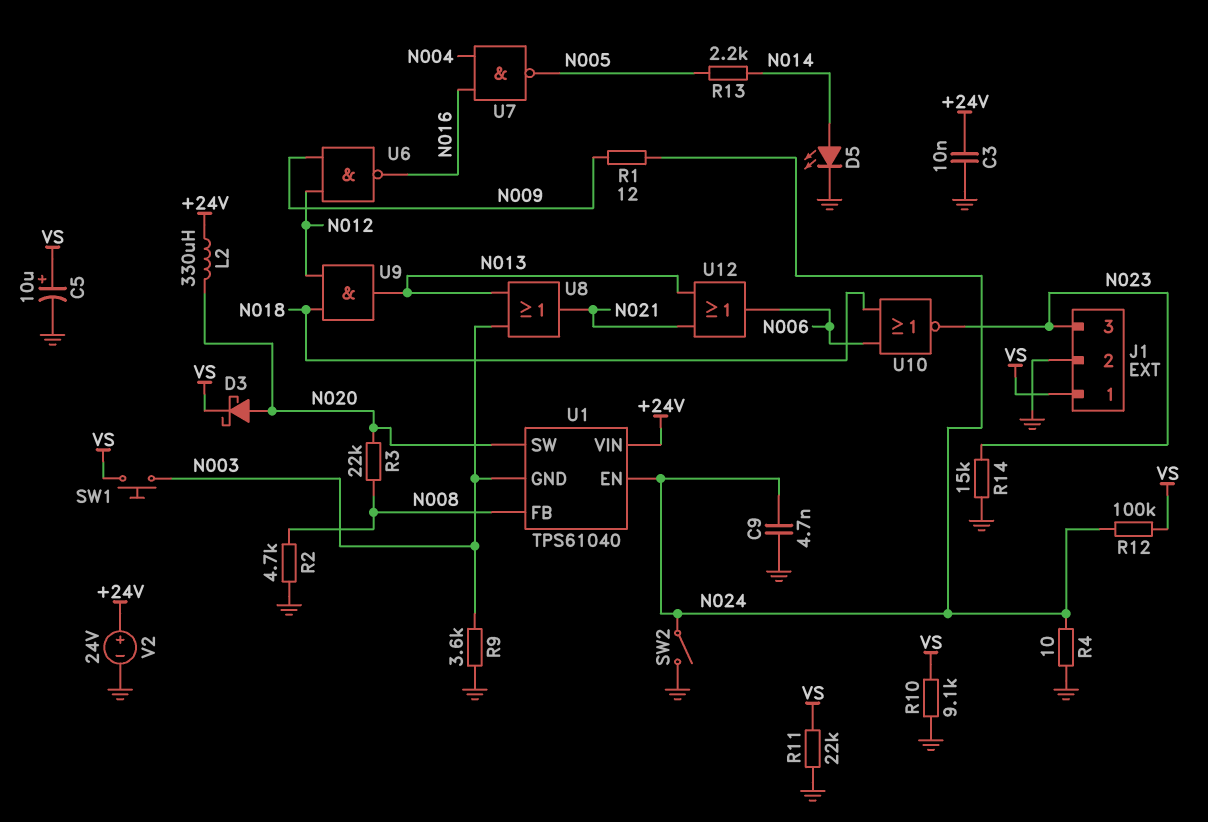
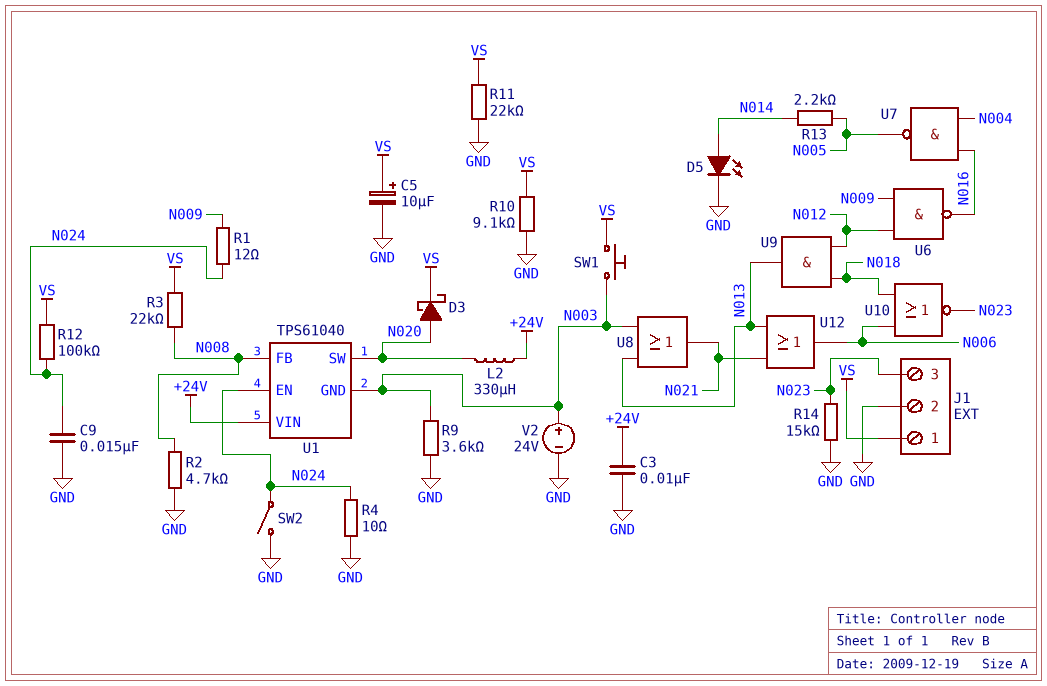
C9: 4.7nF (GND, N024) -> 15nF (GND, N024)
R3: 22k (N008, N020) -> 22k (N008, VS)
V2: 24V (plus +24V, minus GND) -> 24V (plus N003, minus GND)

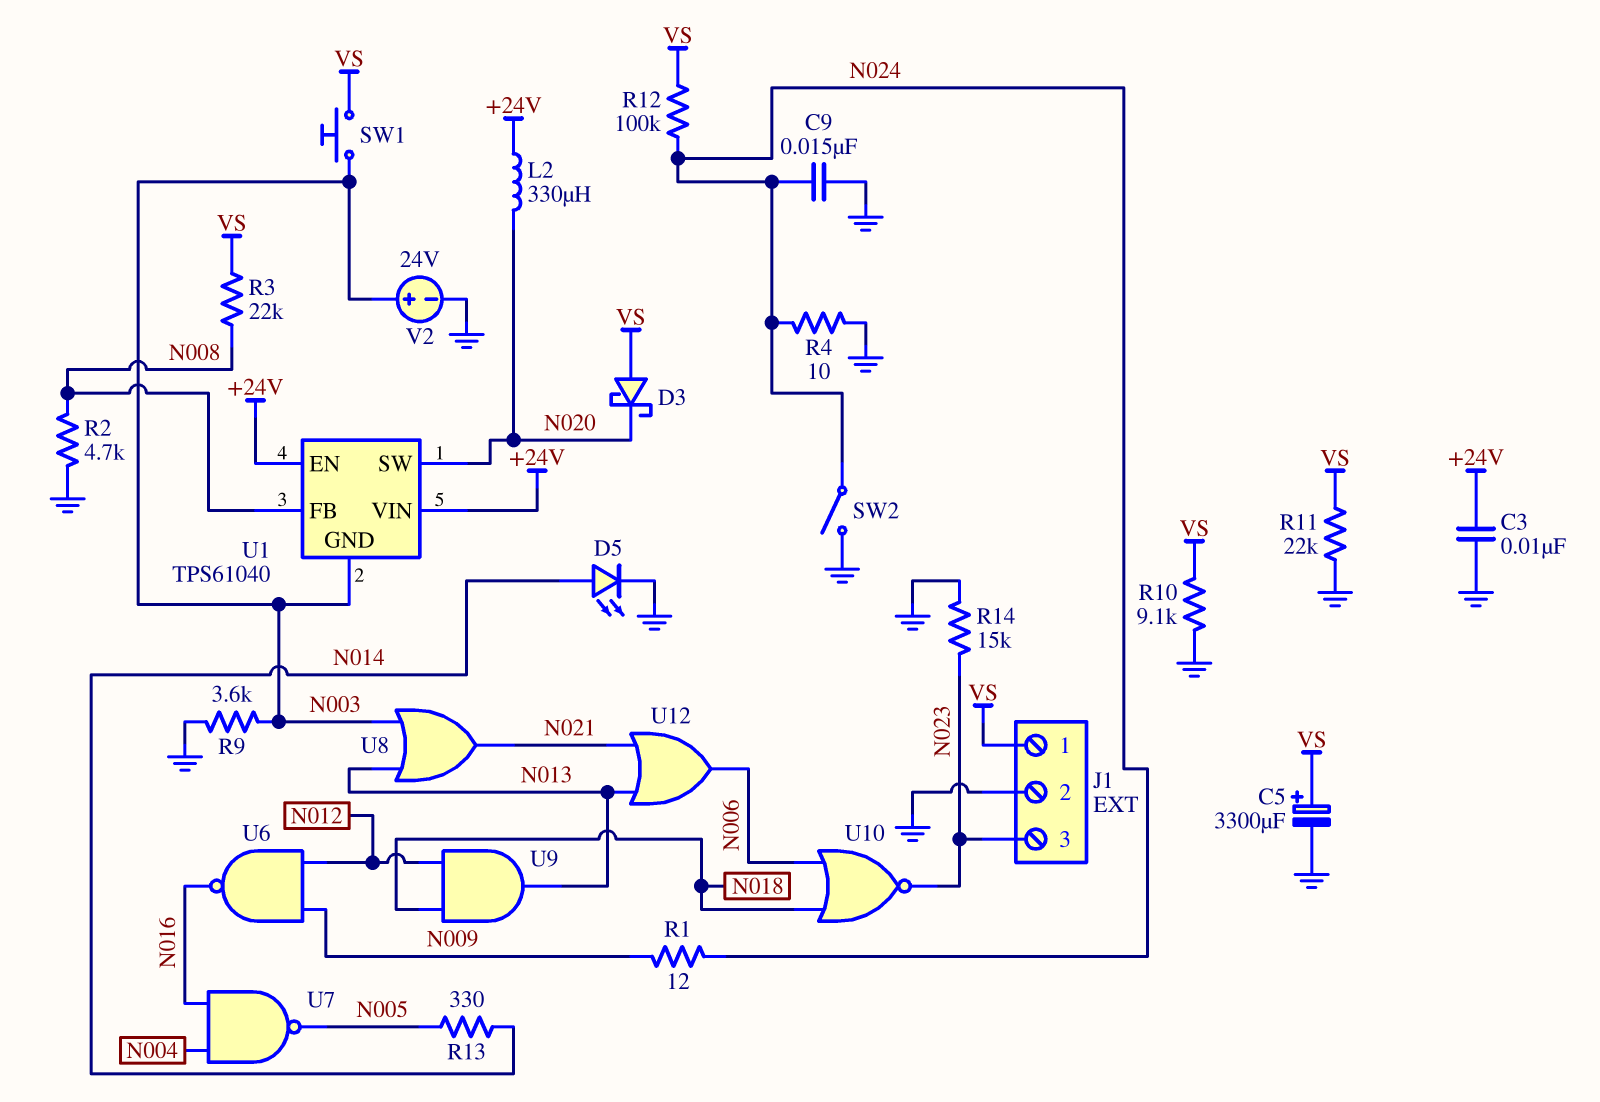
C5: 10uF (plus VS, minus GND) -> 3300uF (plus VS, minus GND)
D3: schottky (A N020, K VS) -> schottky (A VS, K N020)
R13: 2.2k (N005, N014) -> 330 (N005, N014)
U1 pin EN: N024 -> +24V

